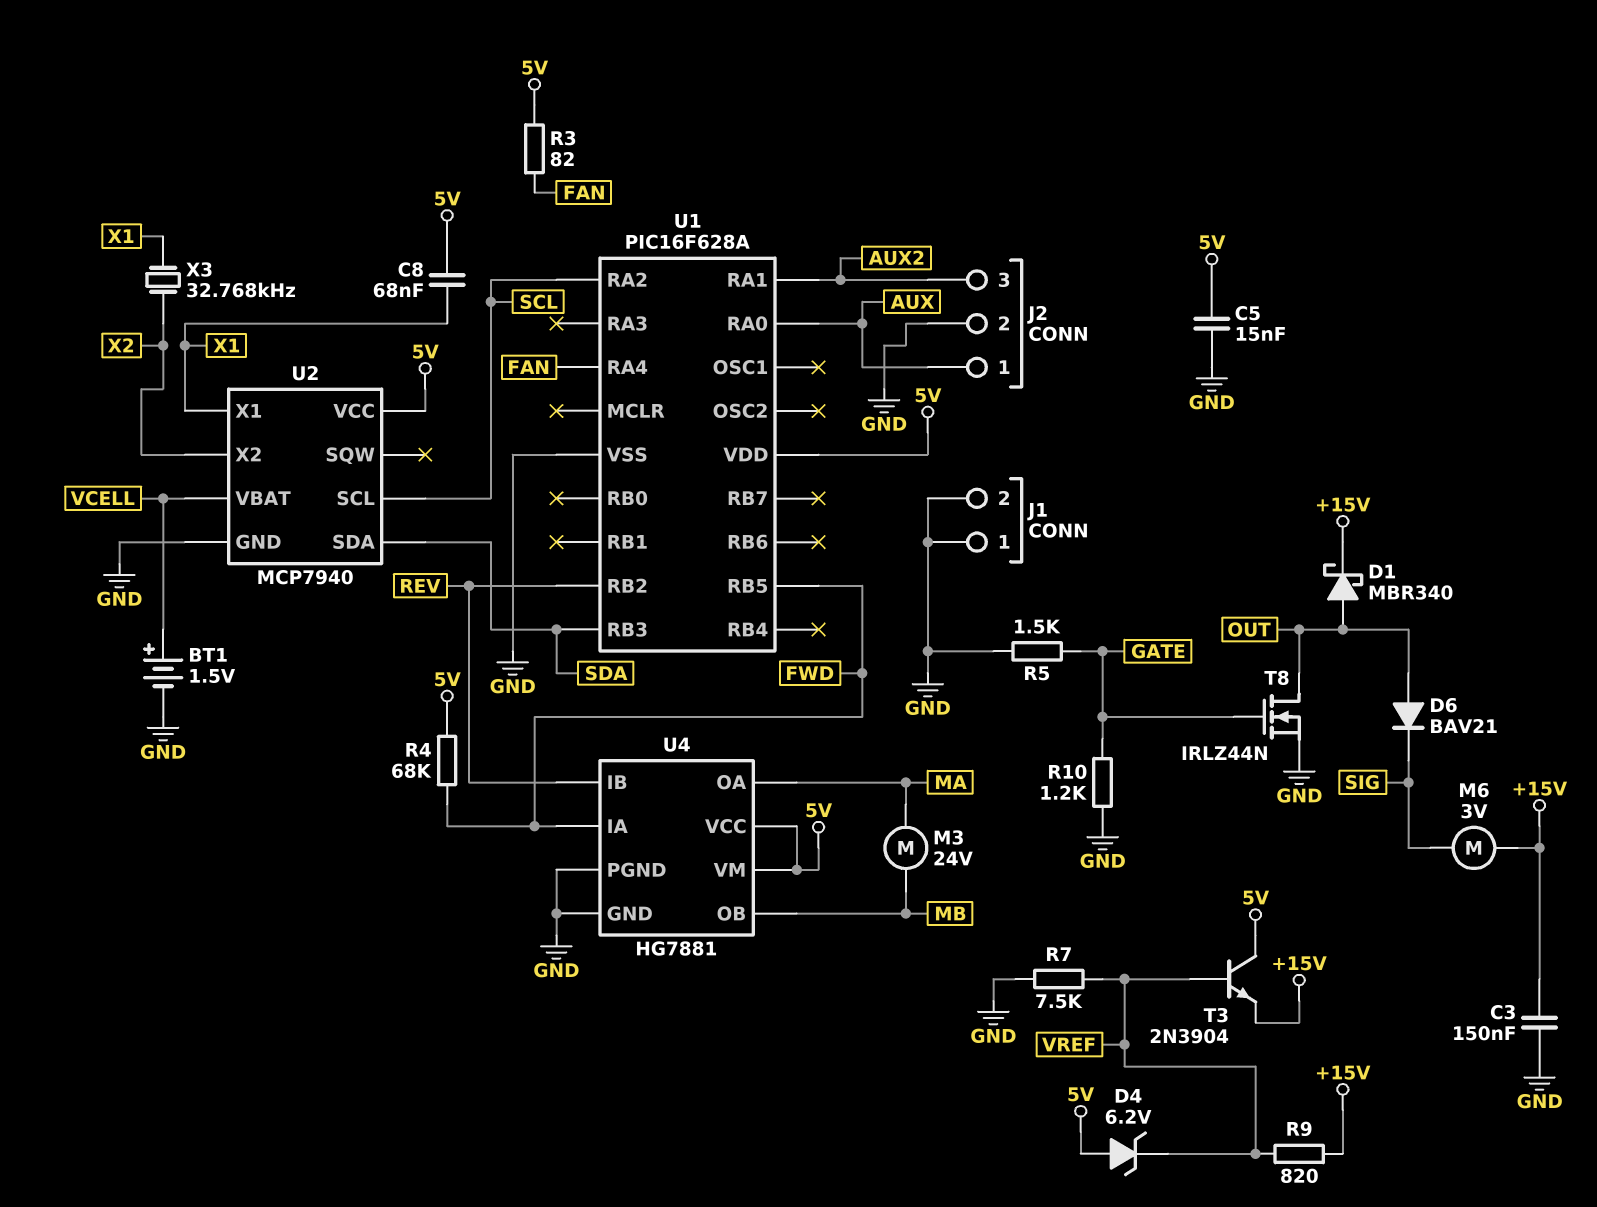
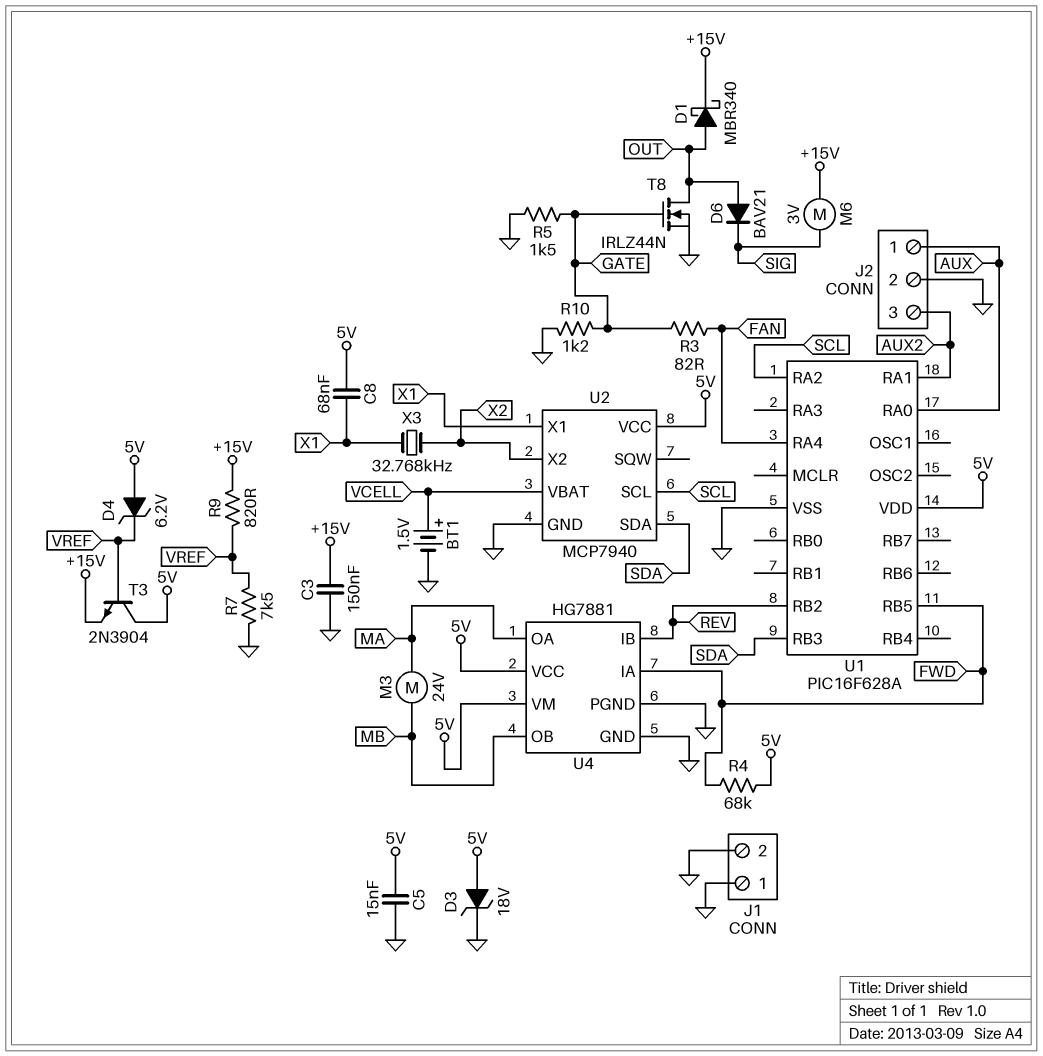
D3: none -> zener 18V (A 5V, K GND)
R3: 82 (5V, FAN) -> 82 (FAN, GATE)

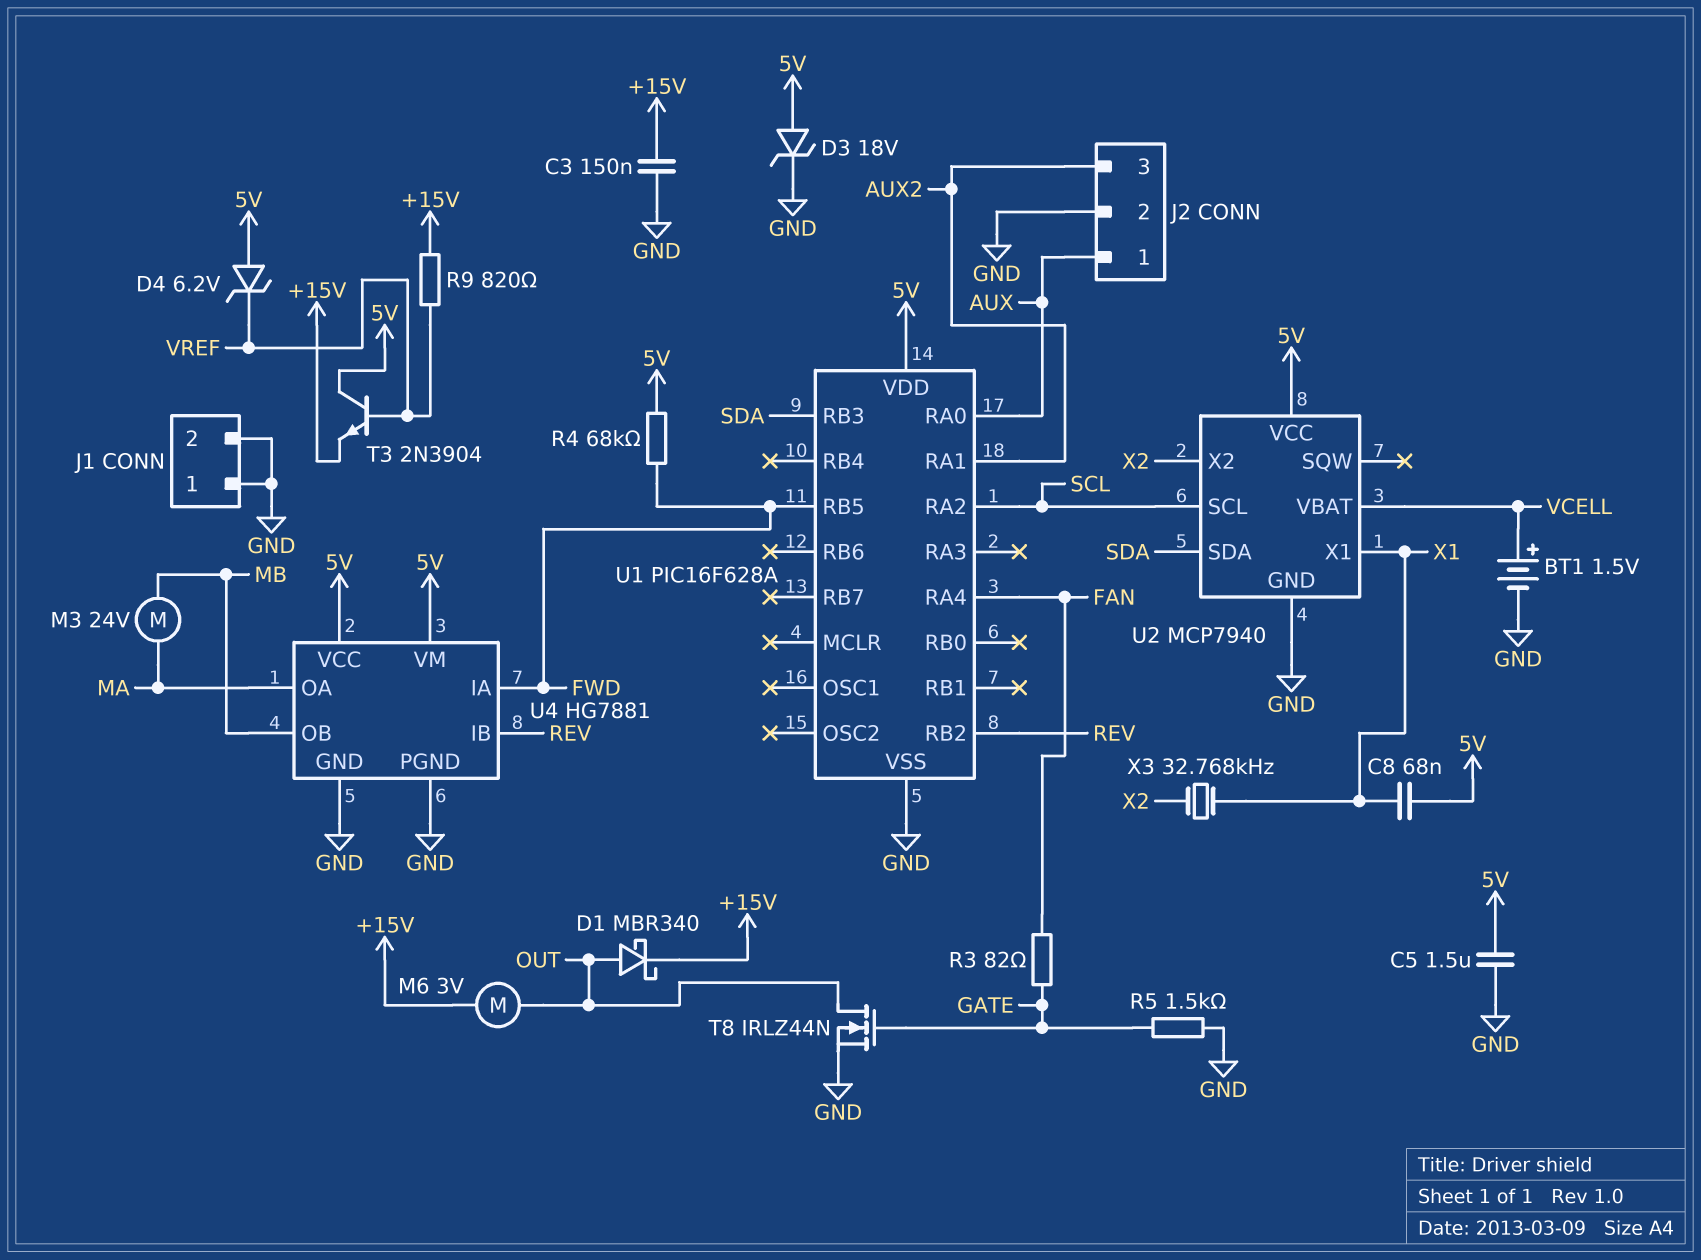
C5: 15nF (5V, GND) -> 1.5uF (5V, GND)
D6: diode BAV21 (A OUT, K SIG) -> none
M6: motor 3V (+15V, SIG) -> motor 3V (+15V, OUT)
R7: 7.5k (GND, VREF) -> none
R10: 1.2k (GATE, GND) -> none

